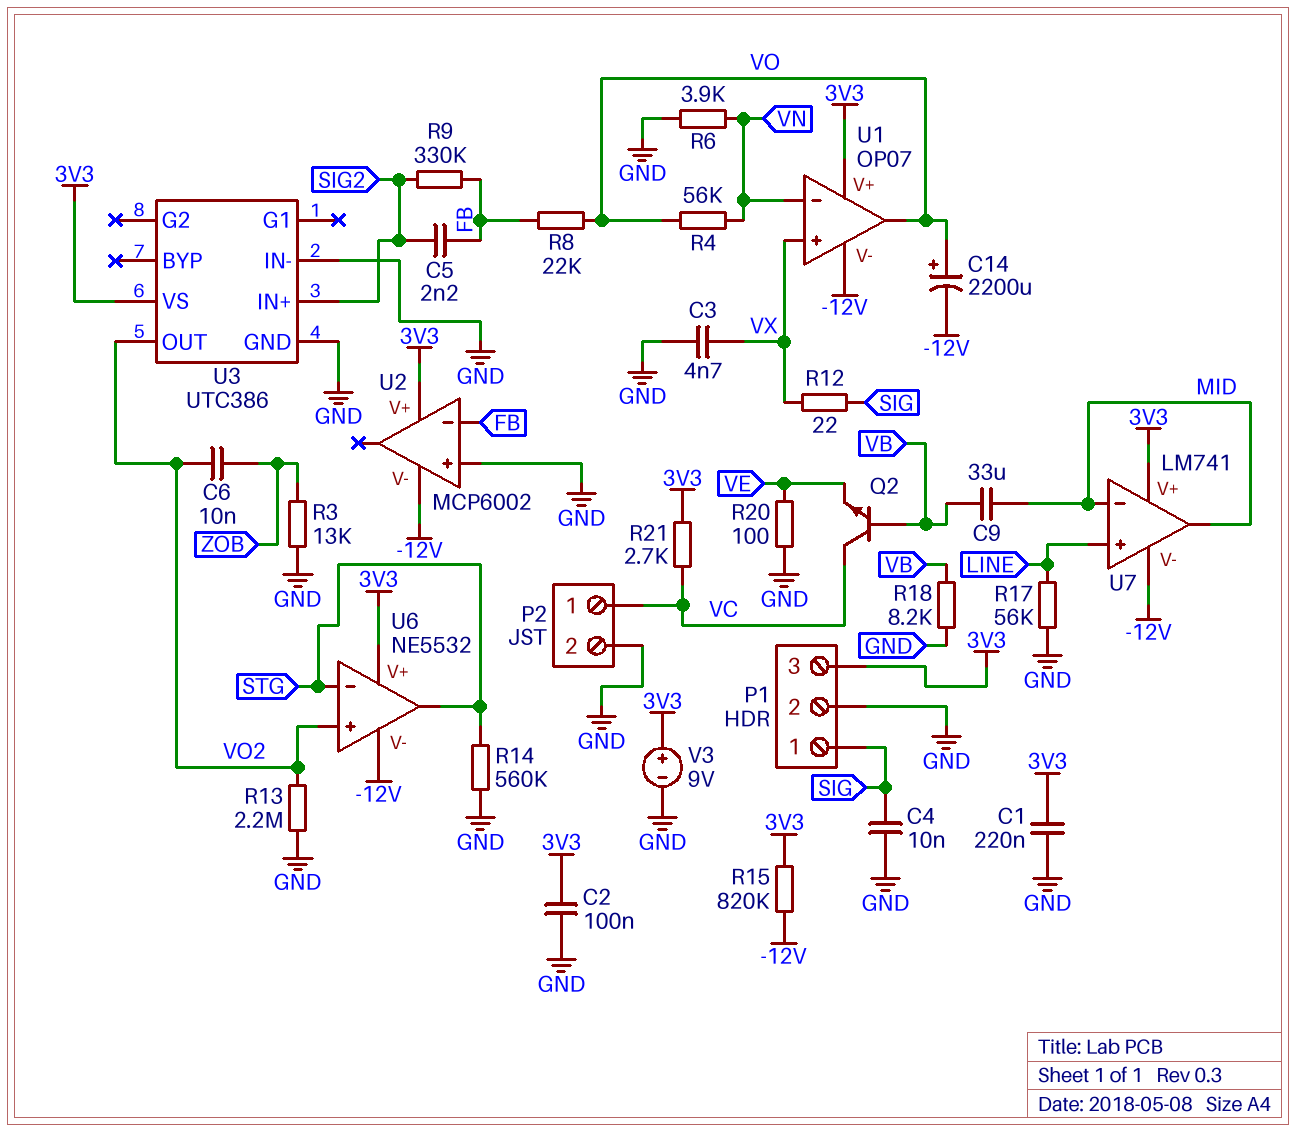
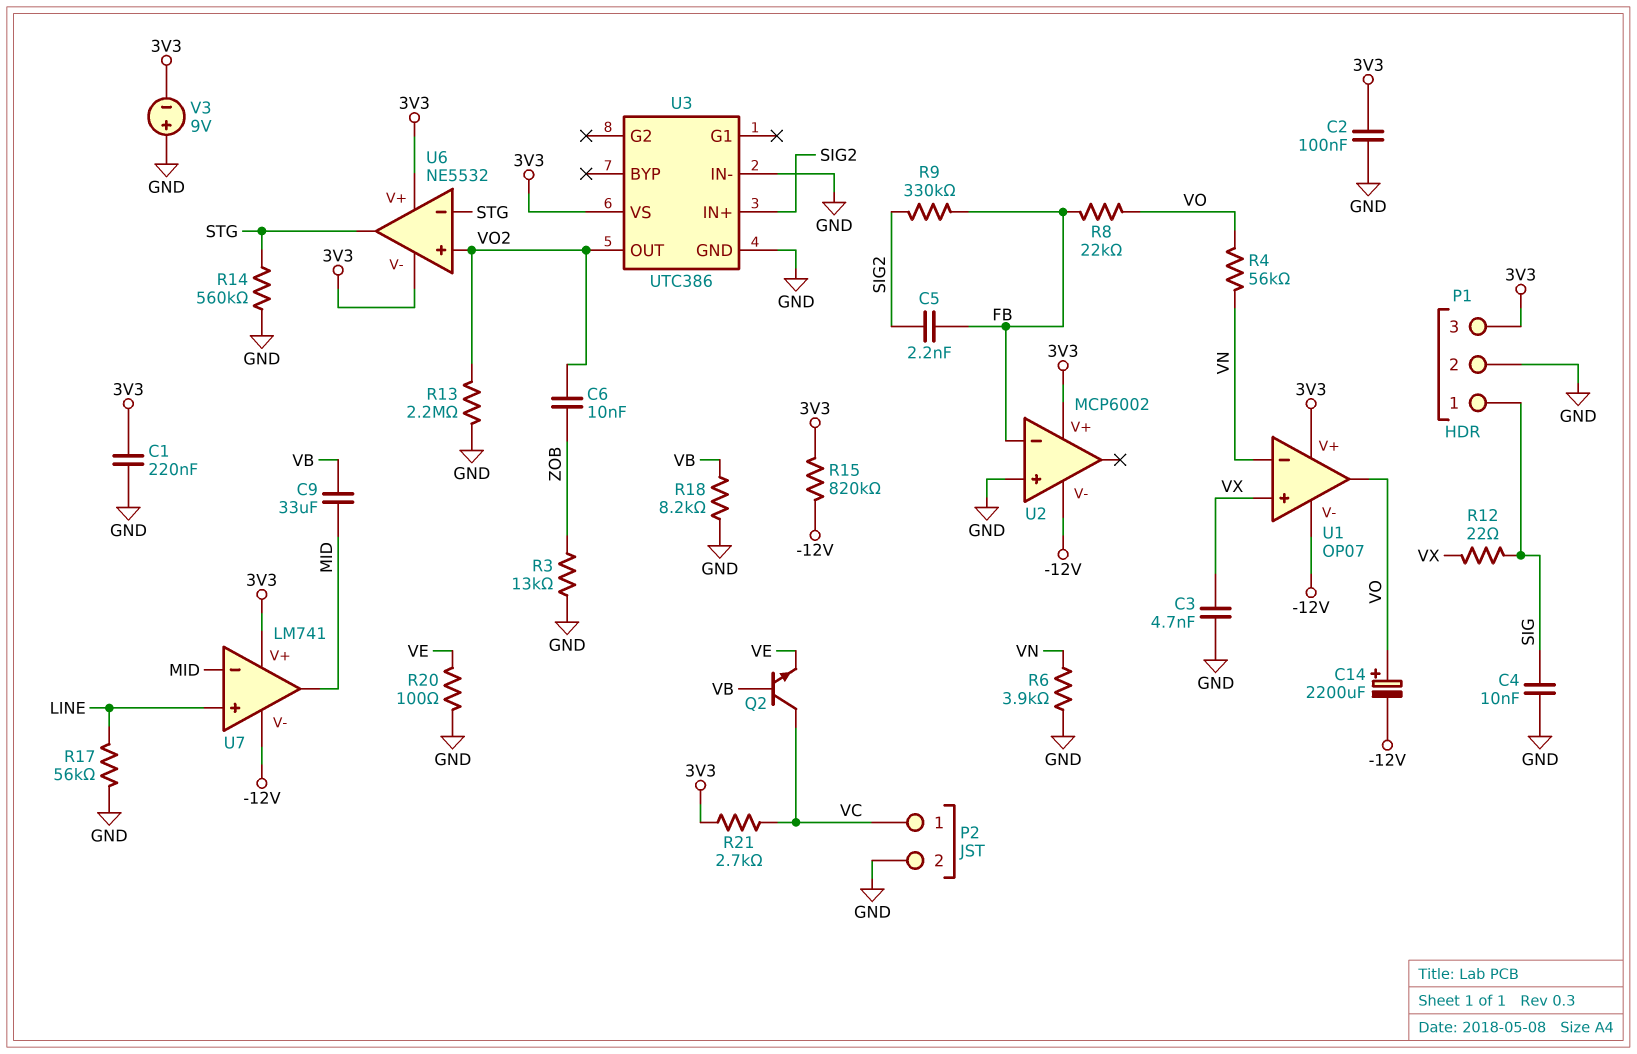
U6 pin V-: -12V -> 3V3
V3: 9V (plus 3V3, minus GND) -> 9V (plus GND, minus 3V3)

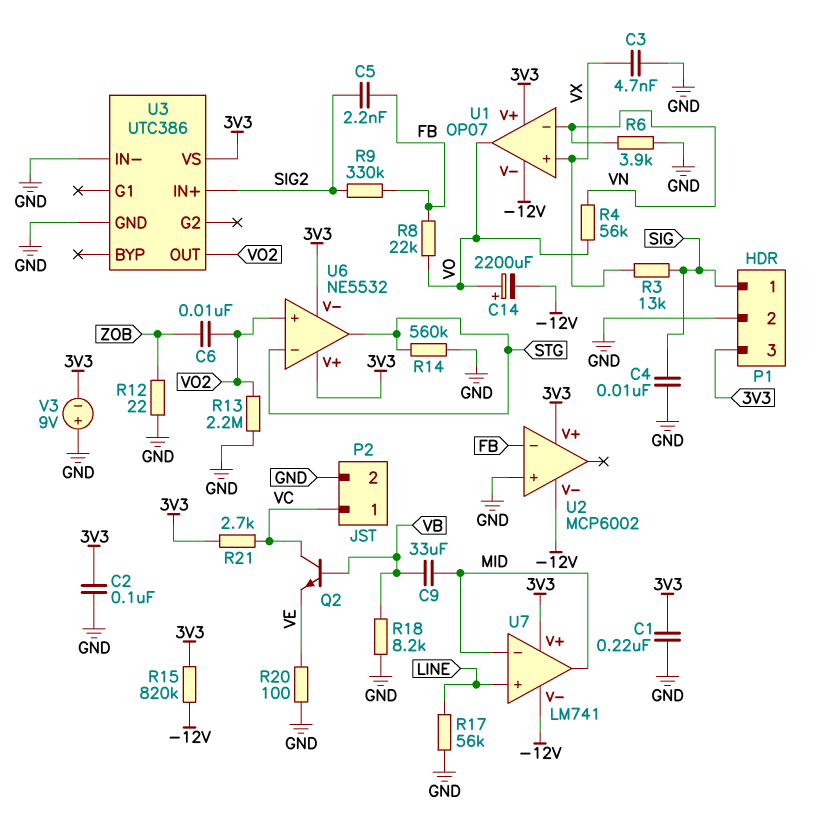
R3: 13k (GND, ZOB) -> 13k (SIG, VX)
R12: 22 (SIG, VX) -> 22 (GND, ZOB)

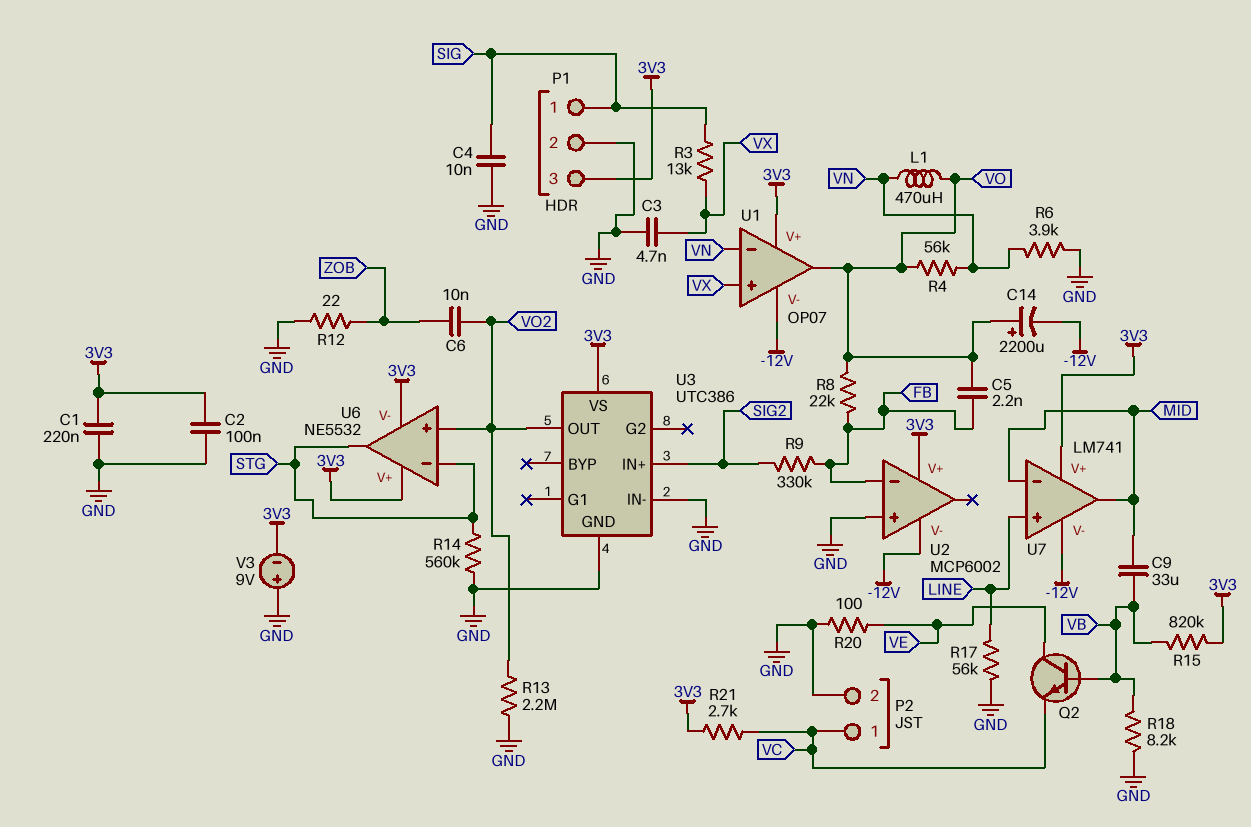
C5: 2.2nF (FB, SIG2) -> 2.2nF (FB, VO)
L1: none -> 470uH (VN, VO)
Q2: NPN (B VB, C VC, E VE) -> NPN (B VB, C VE, E VC)
R15: 820k (-12V, 3V3) -> 820k (3V3, VB)

